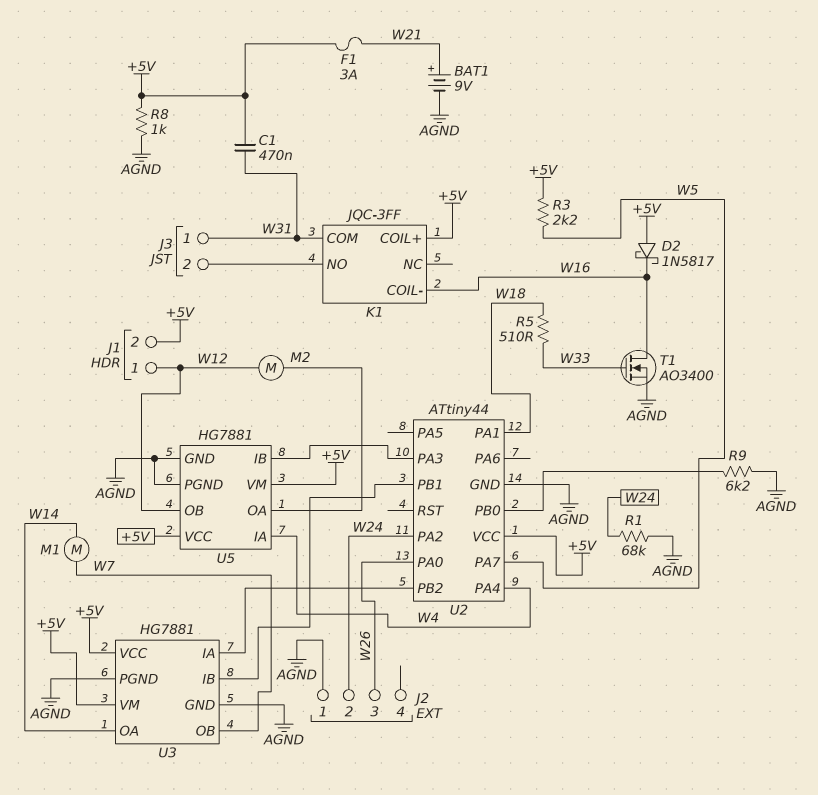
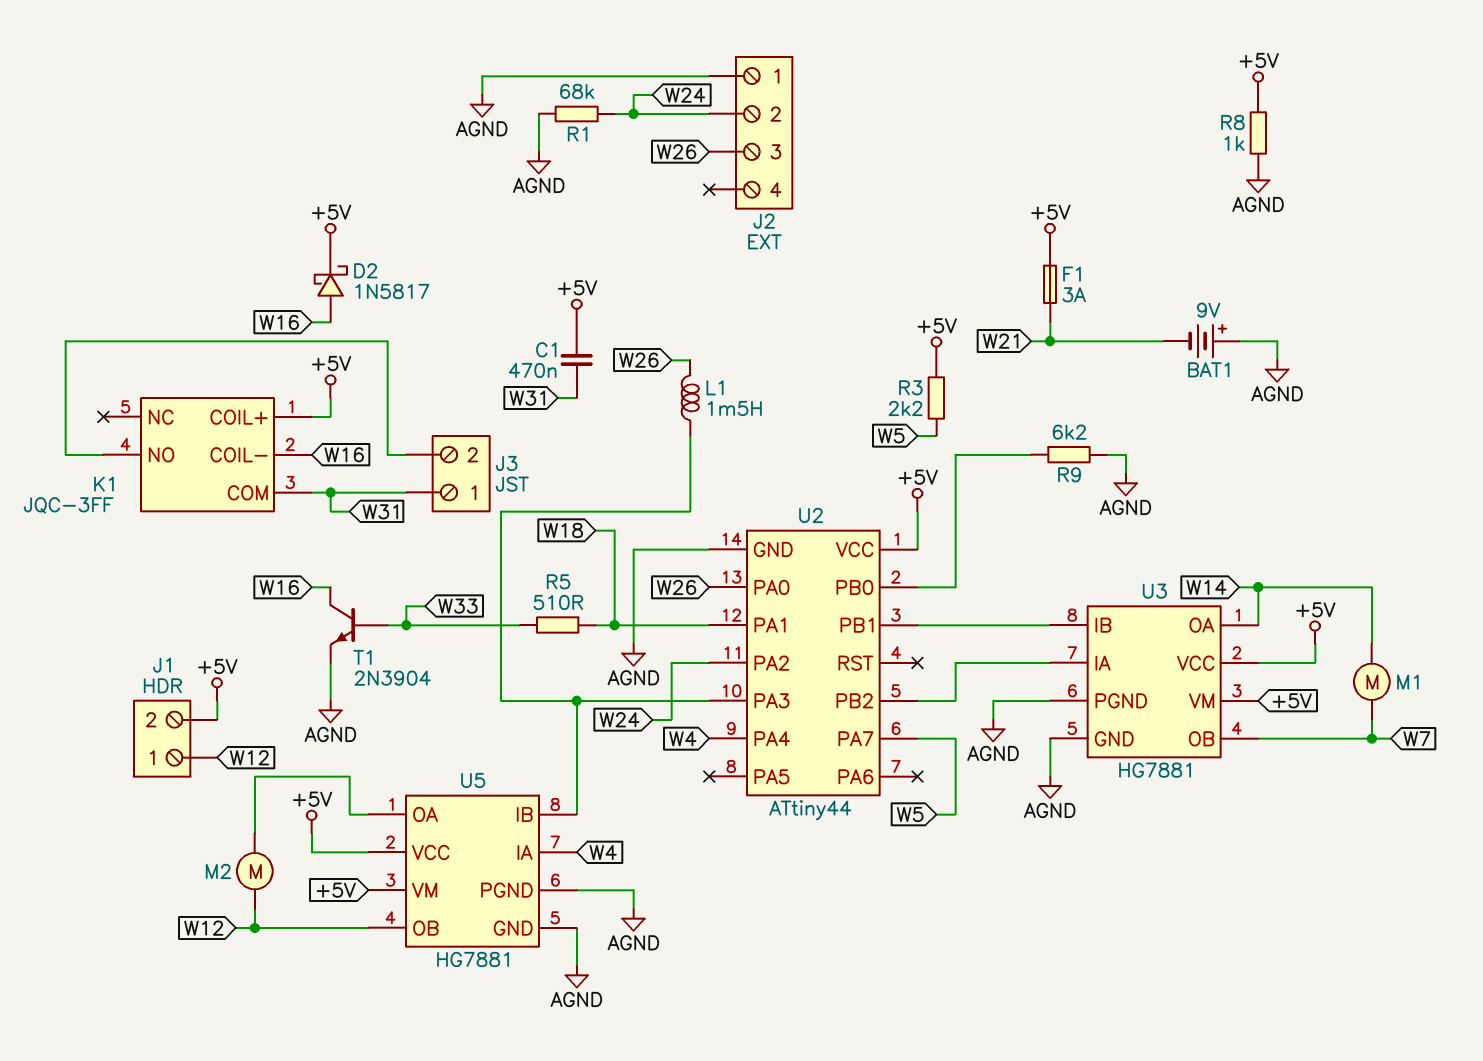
BAT1: 9V (plus W21, minus AGND) -> 9V (plus AGND, minus W21)
D2: schottky 1N5817 (A +5V, K W16) -> schottky 1N5817 (A W16, K +5V)
L1: none -> 1.5mH (U2/PA3, W26)
T1: NMOS AO3400 (G W33, D W16, S AGND) -> NPN 2N3904 (B W33, C W16, E AGND)

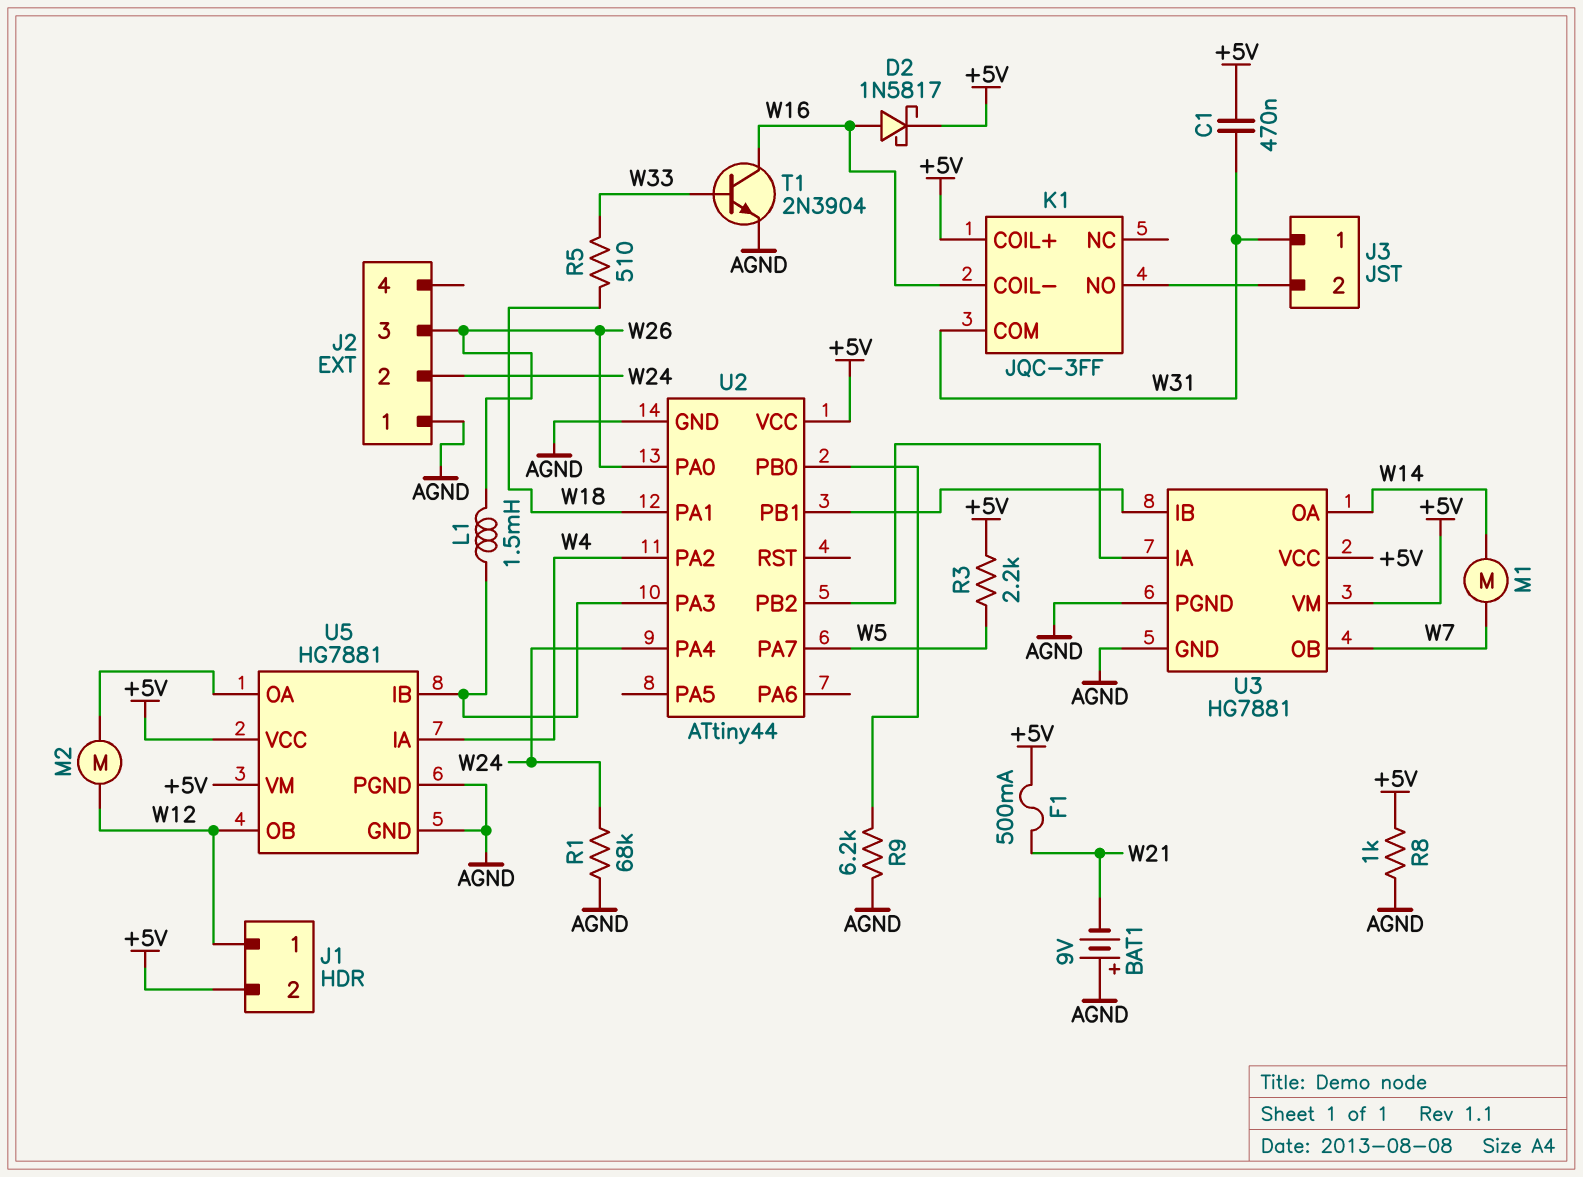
F1: 3A (+5V, W21) -> 500mA (+5V, W21)
U2 pin PA2: W24 -> W4
U2 pin PA4: W4 -> W24

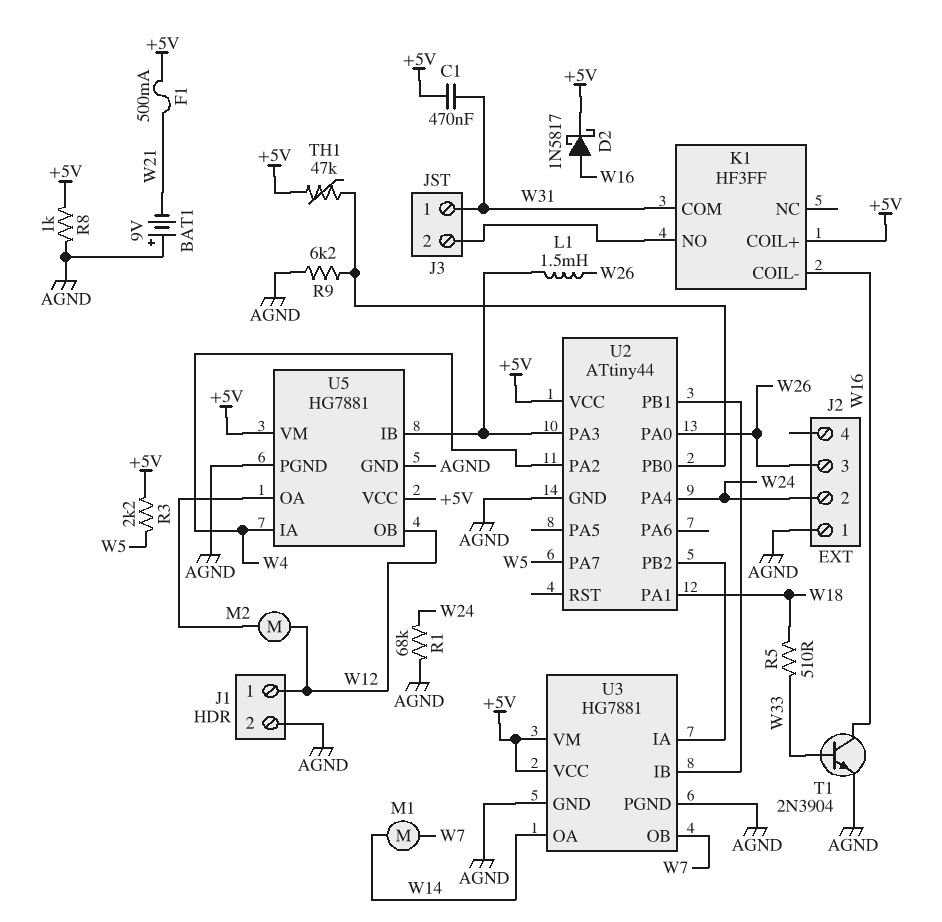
J1 pin 2: +5V -> AGND
K1: JQC-3FF -> HF3FF
TH1: none -> 47k (+5V, U2/PB0)

